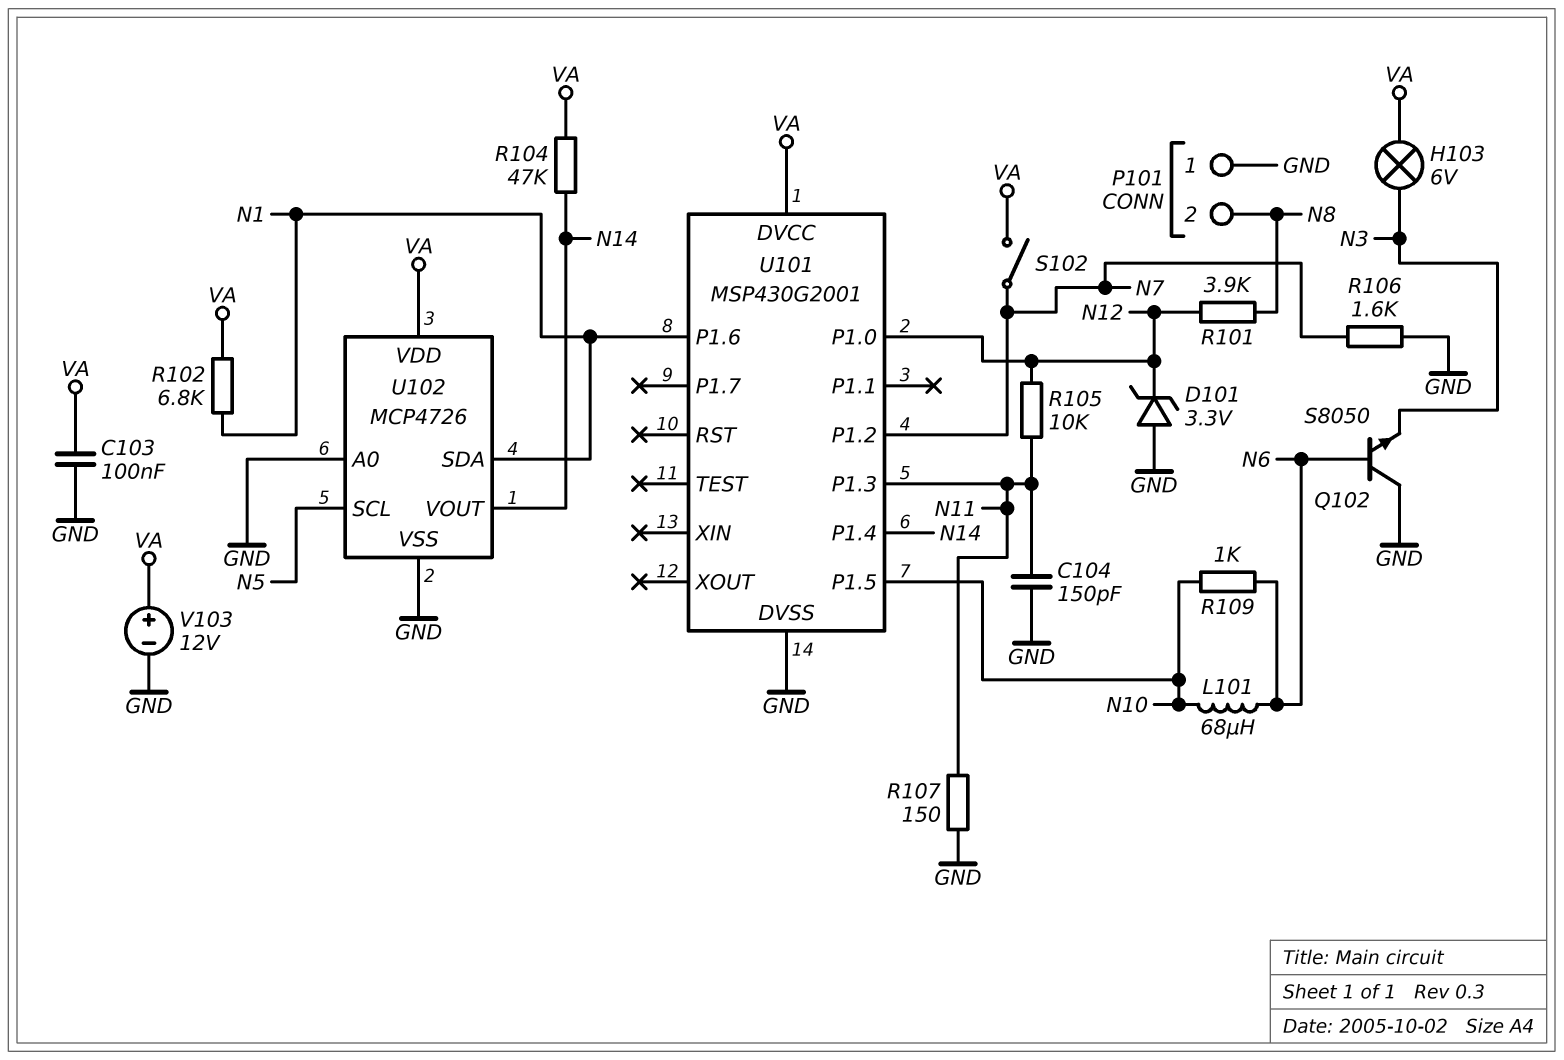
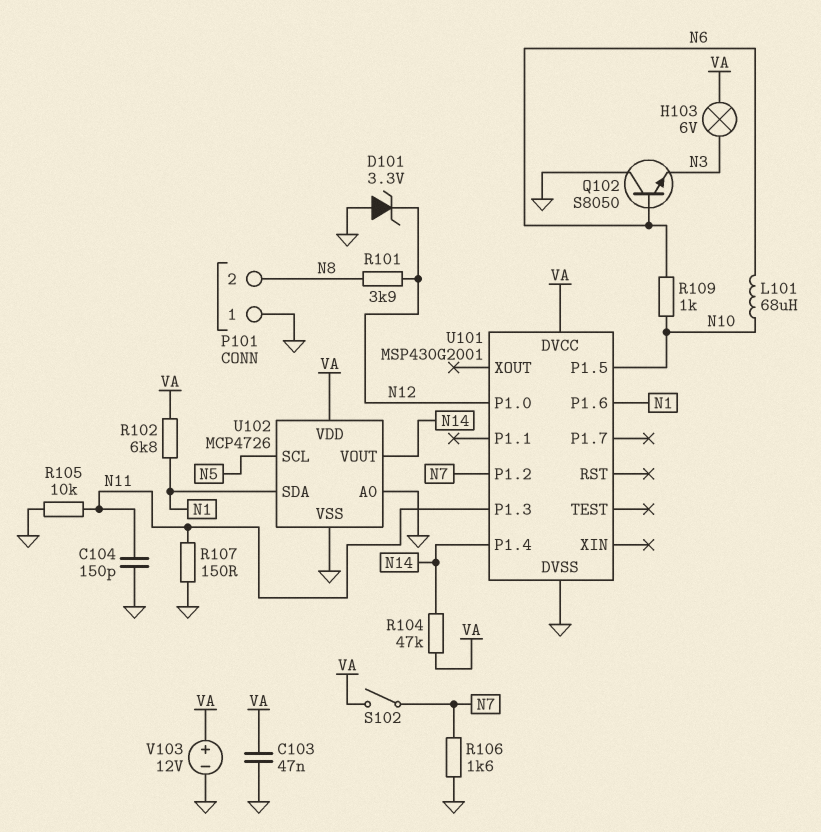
C103: 100nF (GND, VA) -> 47nF (GND, VA)
R105: 10k (N11, N12) -> 10k (GND, N11)

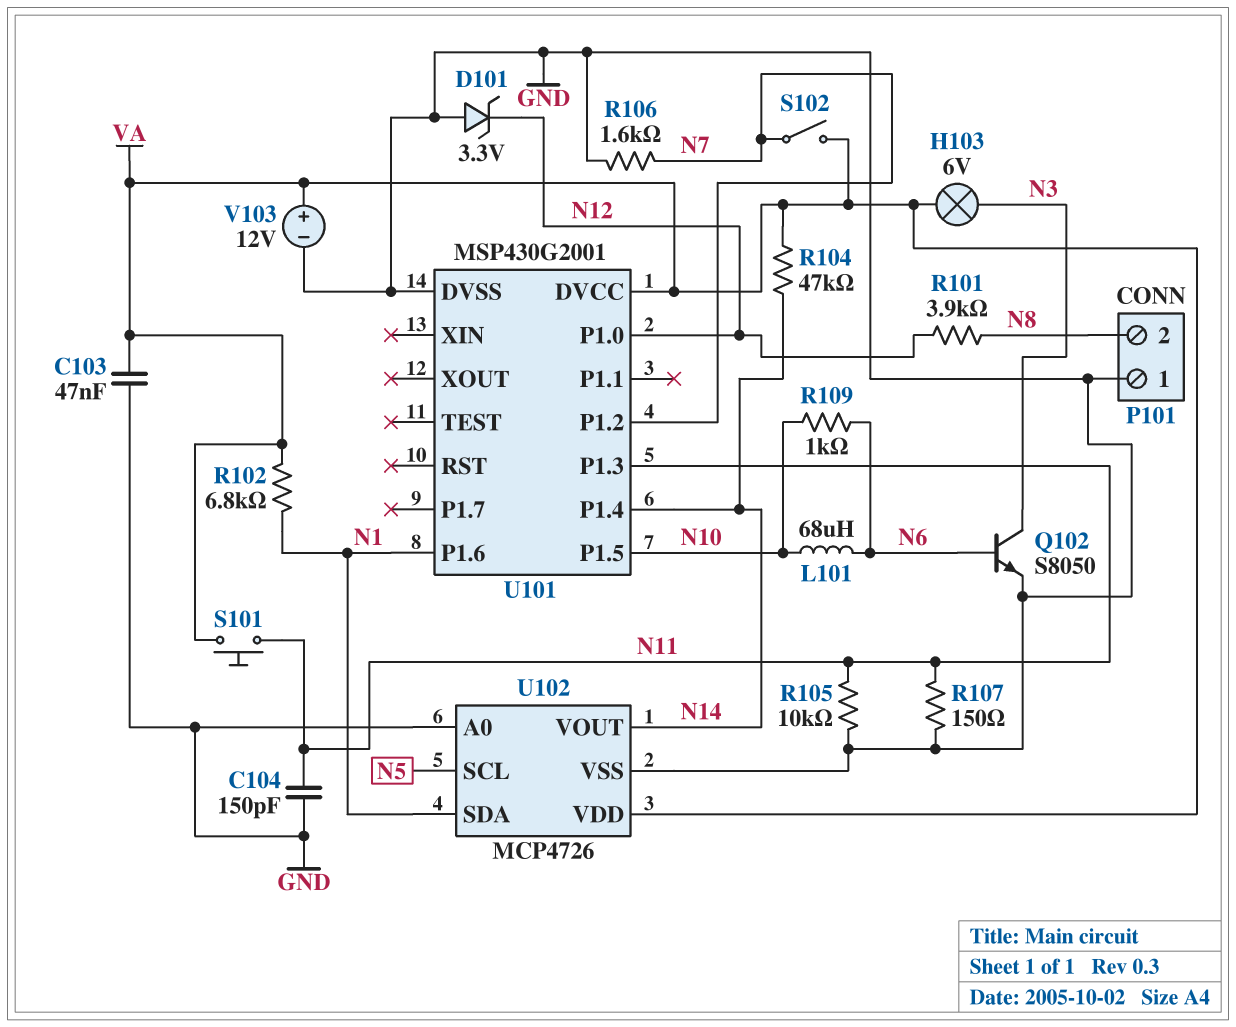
Q102: NPN S8050 (B N6, C GND, E N3) -> NPN S8050 (B N6, C N3, E GND)
S101: none -> button (N11, VA)

